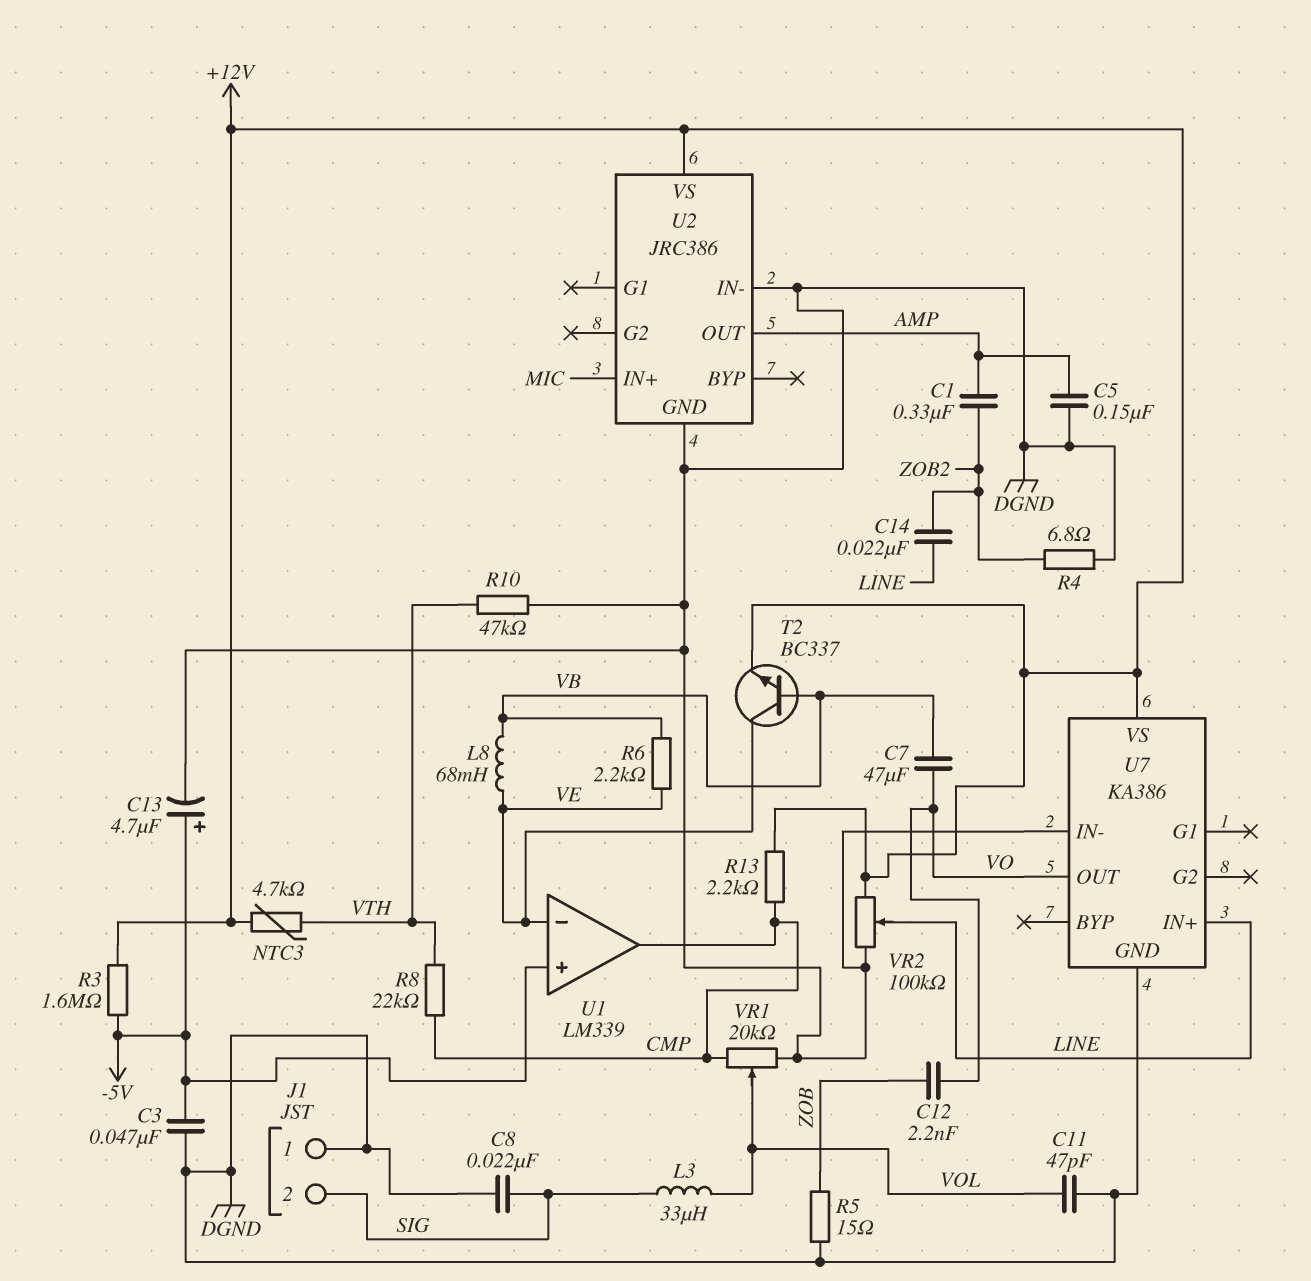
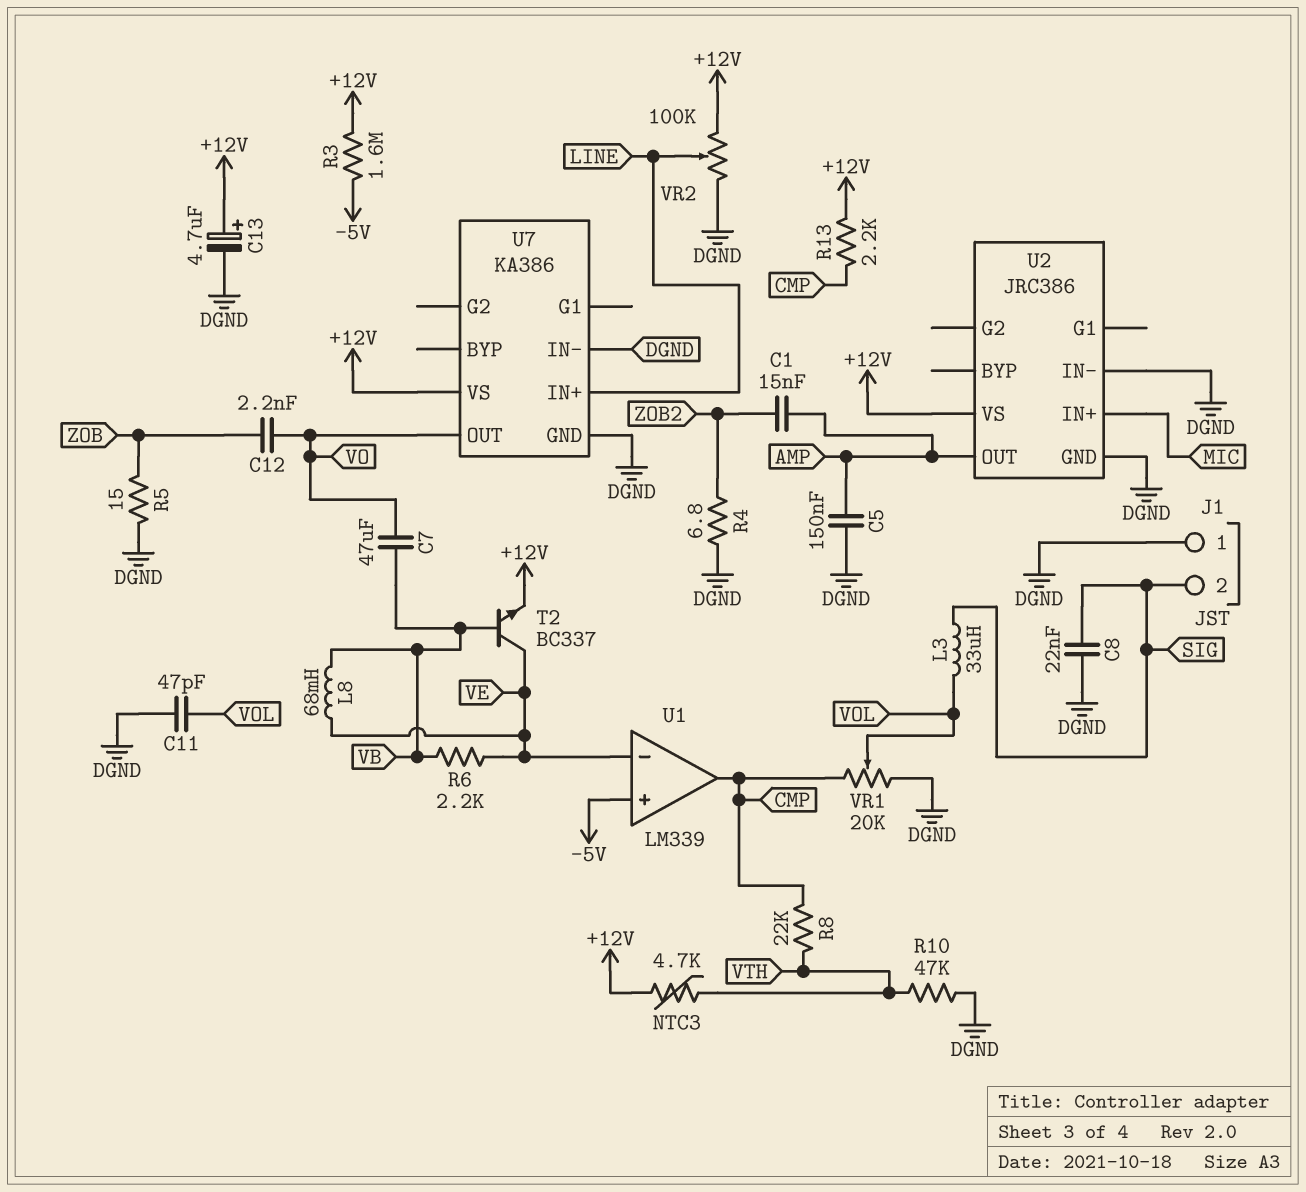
C1: 330nF (AMP, ZOB2) -> 15nF (AMP, ZOB2)
C3: 47nF (-5V, DGND) -> none
C13: 4.7uF (plus -5V, minus DGND) -> 4.7uF (plus +12V, minus DGND)
C14: 22nF (LINE, ZOB2) -> none

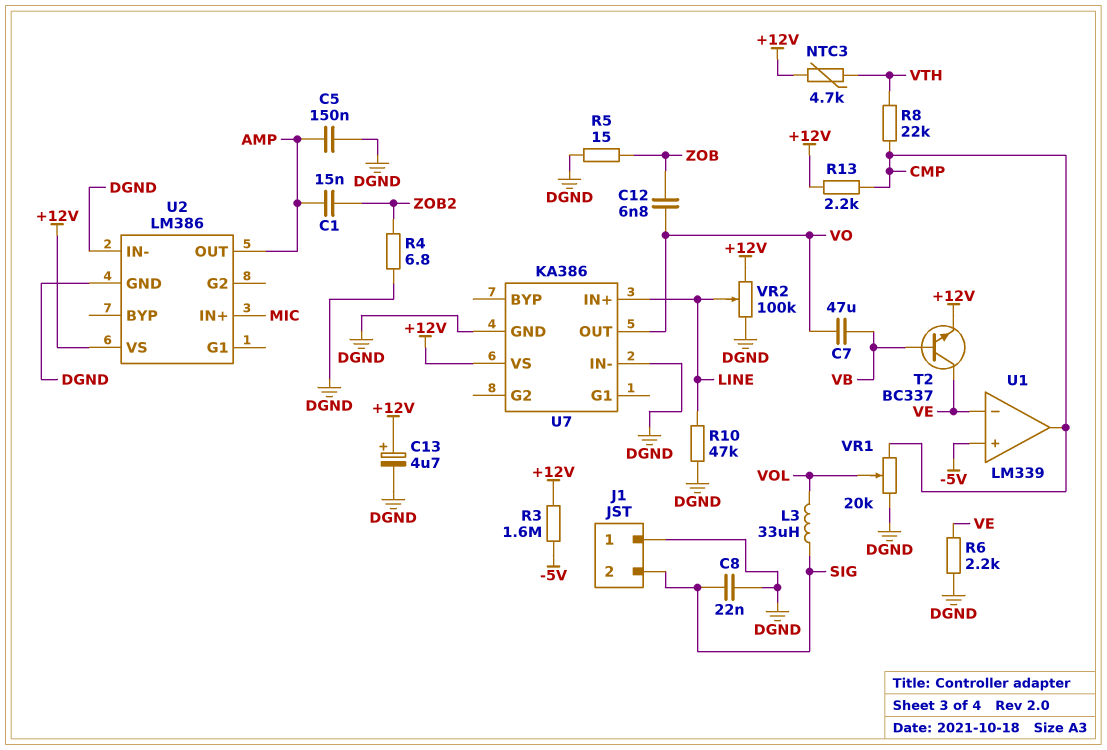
C11: 47pF (DGND, VOL) -> none
C12: 2.2nF (VO, ZOB) -> 6.8nF (VO, ZOB)
L8: 68mH (VB, VE) -> none
R6: 2.2k (VB, VE) -> 2.2k (DGND, VE)
R10: 47k (DGND, VTH) -> 47k (DGND, LINE)
U2: JRC386 -> LM386

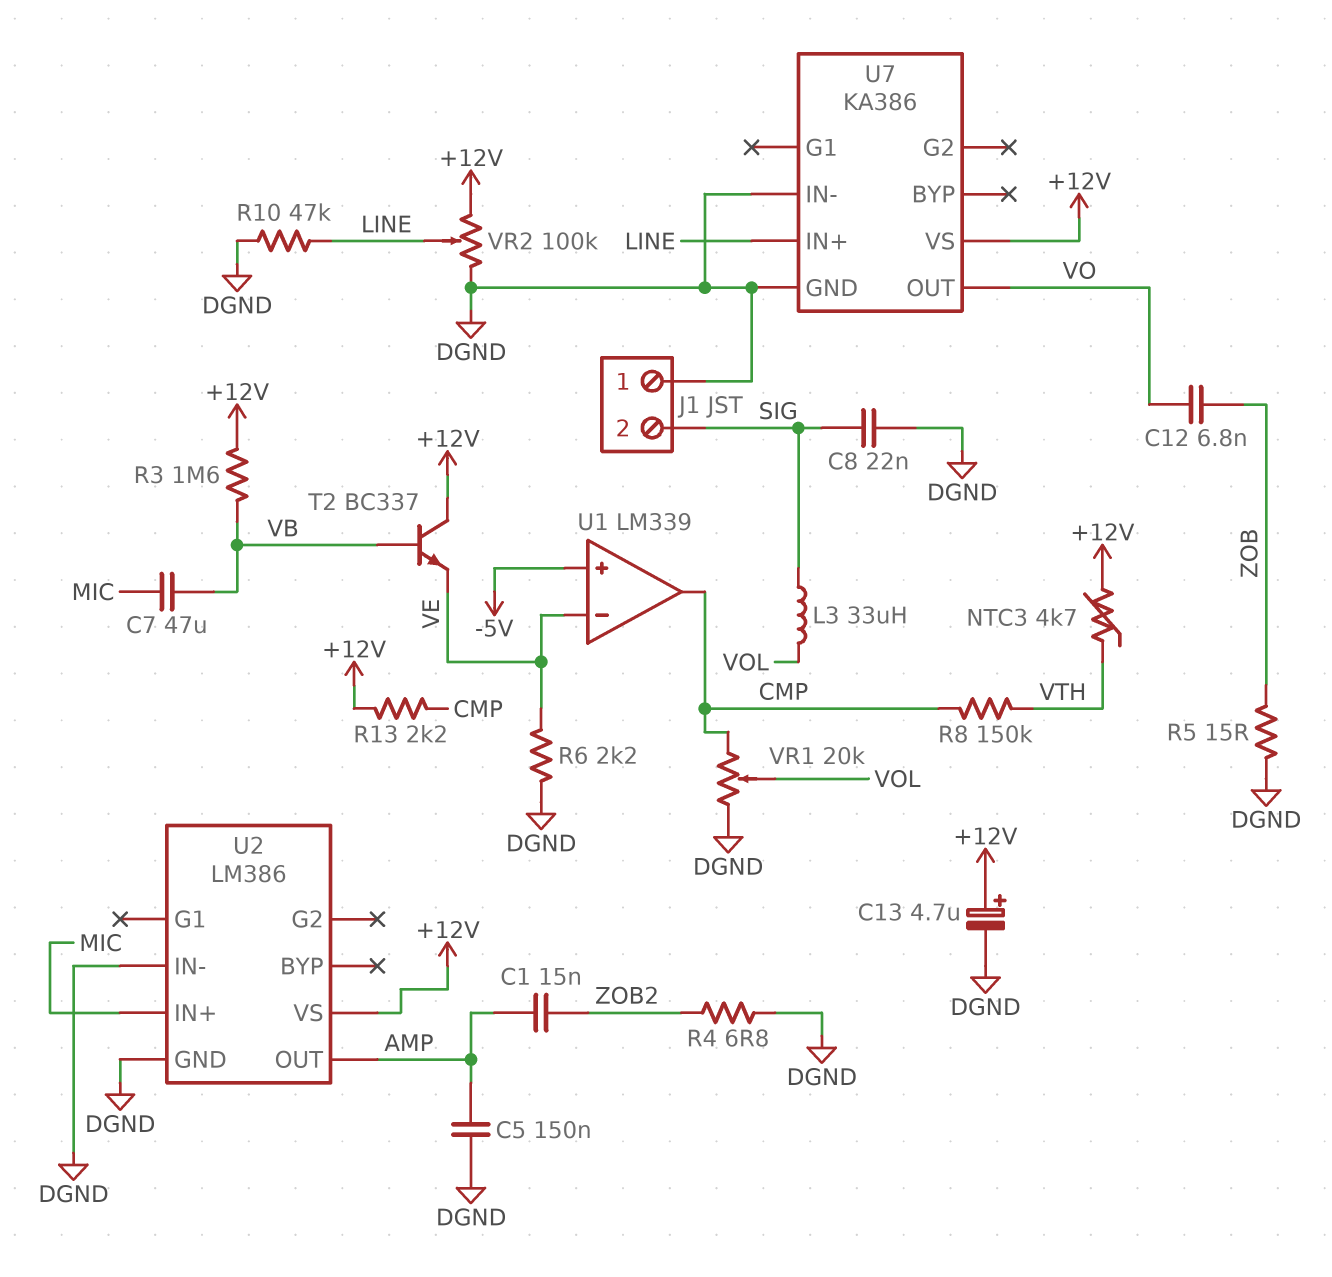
C7: 47uF (VB, VO) -> 47uF (MIC, VB)
R3: 1.6M (+12V, -5V) -> 1.6M (+12V, VB)
R8: 22k (CMP, VTH) -> 150k (CMP, VTH)
T2: NPN BC337 (B VB, C VE, E +12V) -> NPN BC337 (B VB, C +12V, E VE)

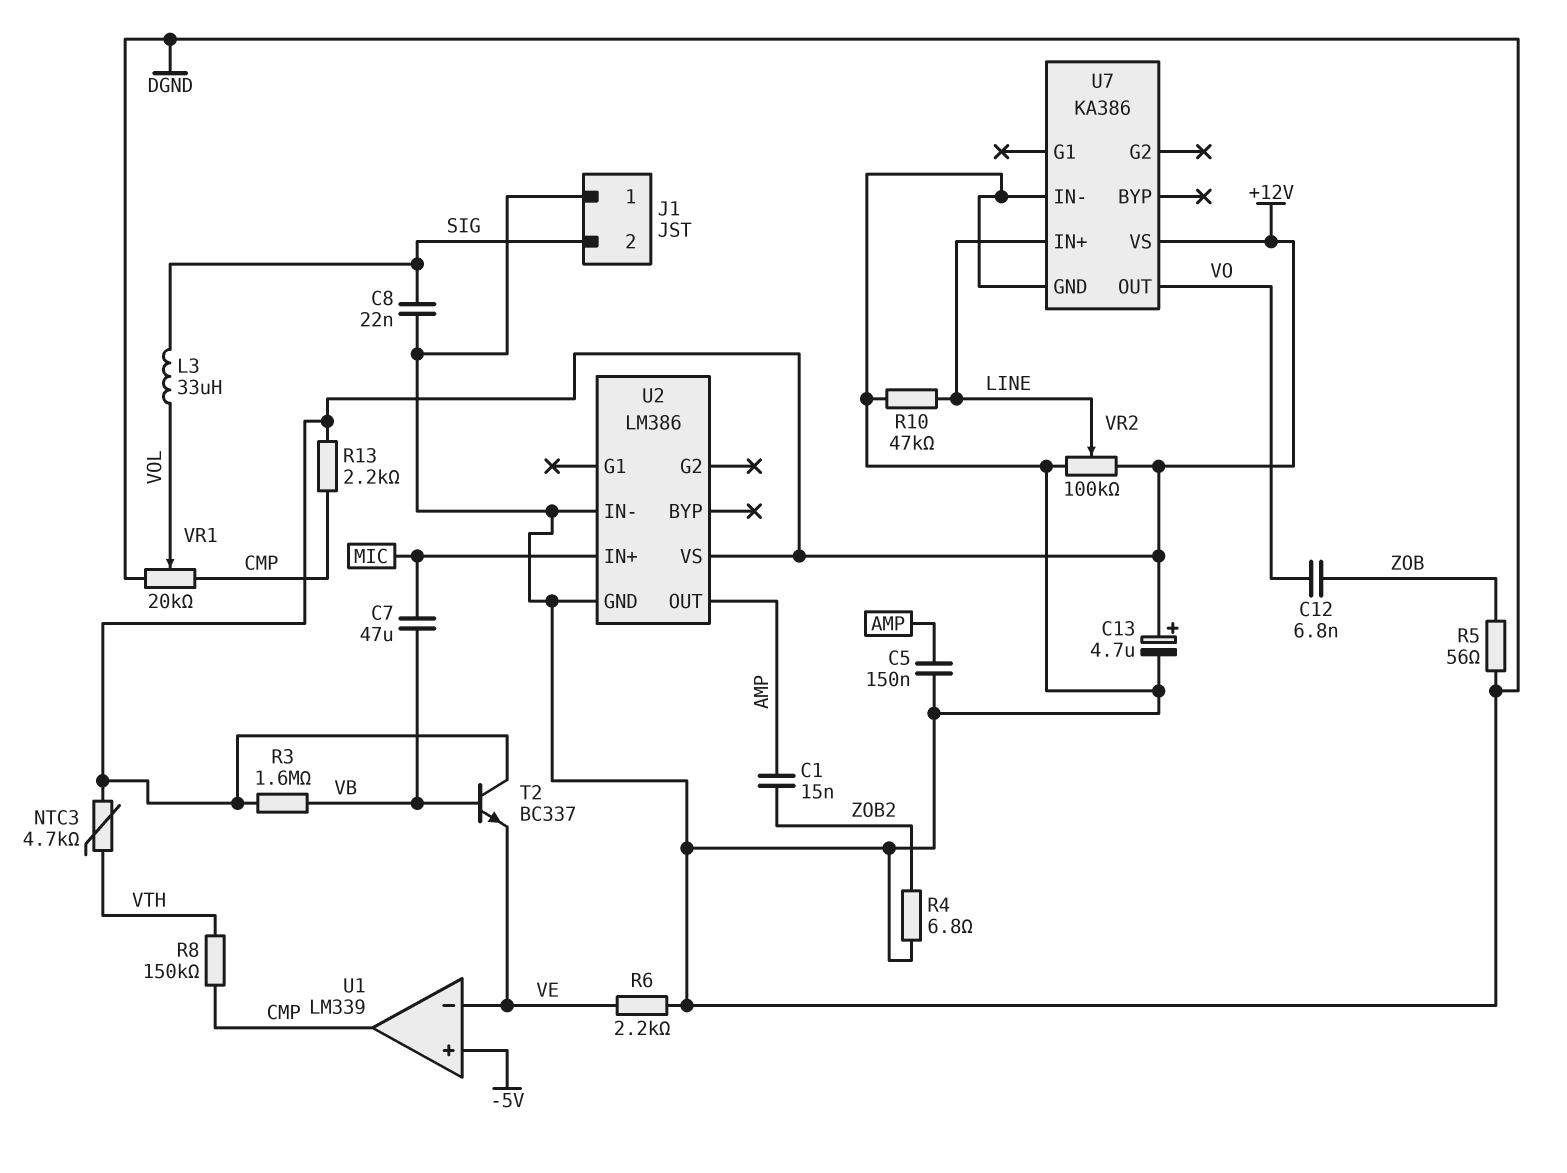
R5: 15 (DGND, ZOB) -> 56 (DGND, ZOB)

